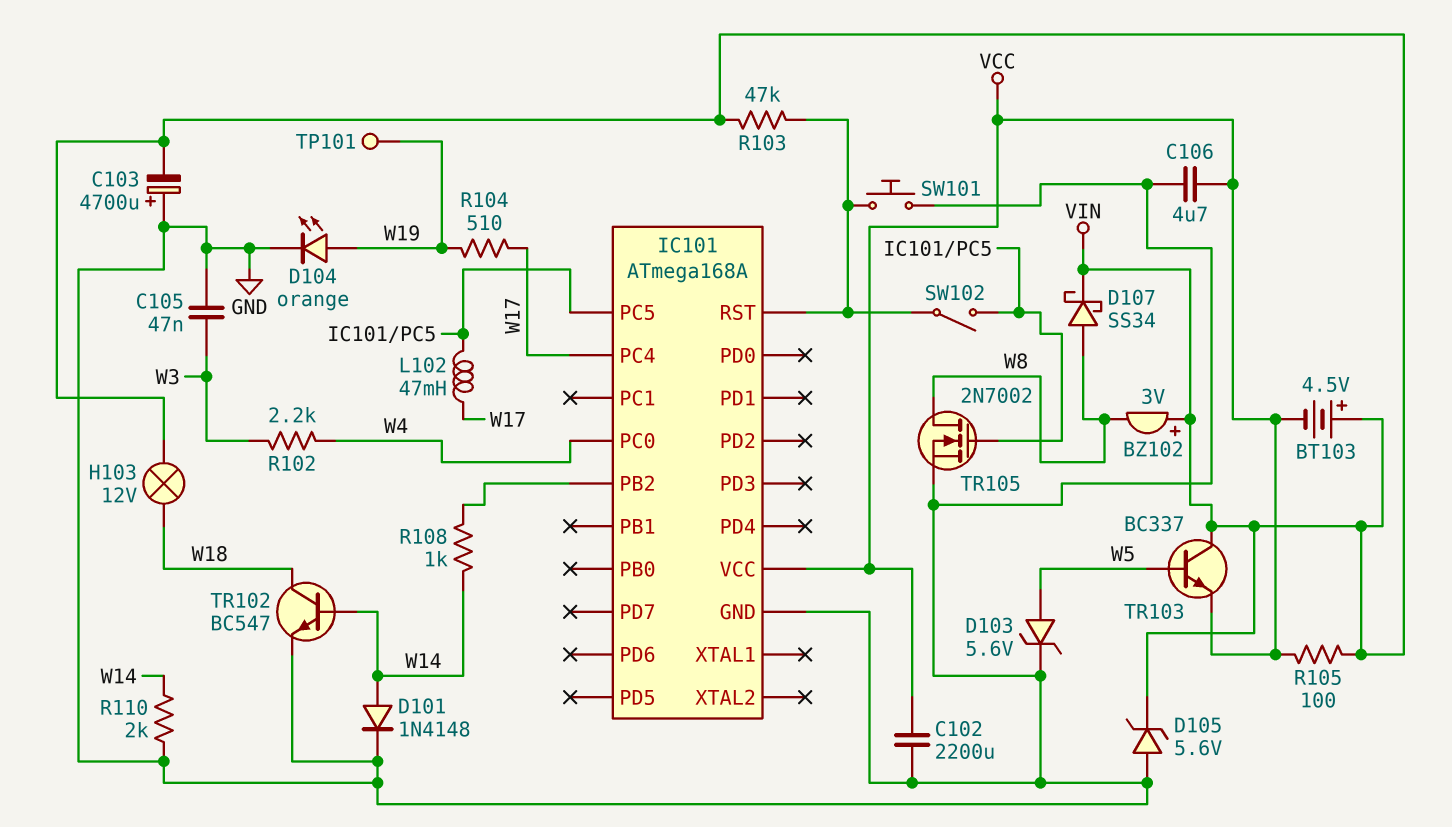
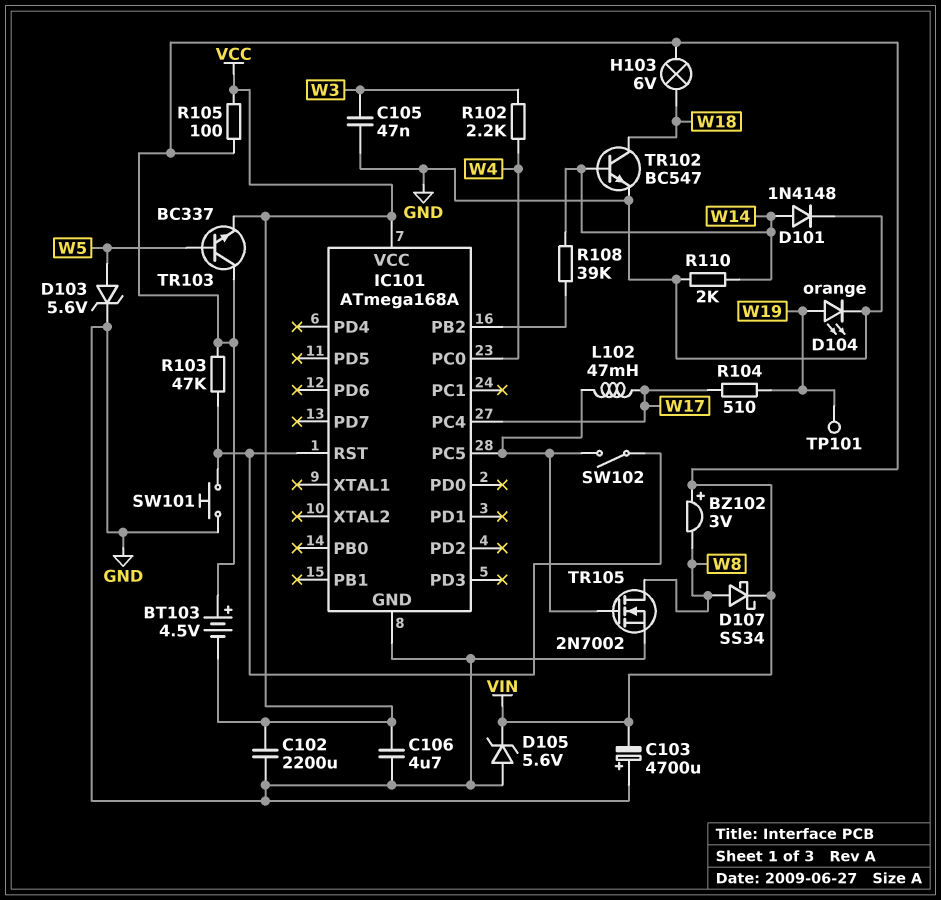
H103: lamp 12V (VIN, W18) -> lamp 6V (VIN, W18)
R108: 1k (IC101/PB2, W14) -> 39k (IC101/PB2, W14)

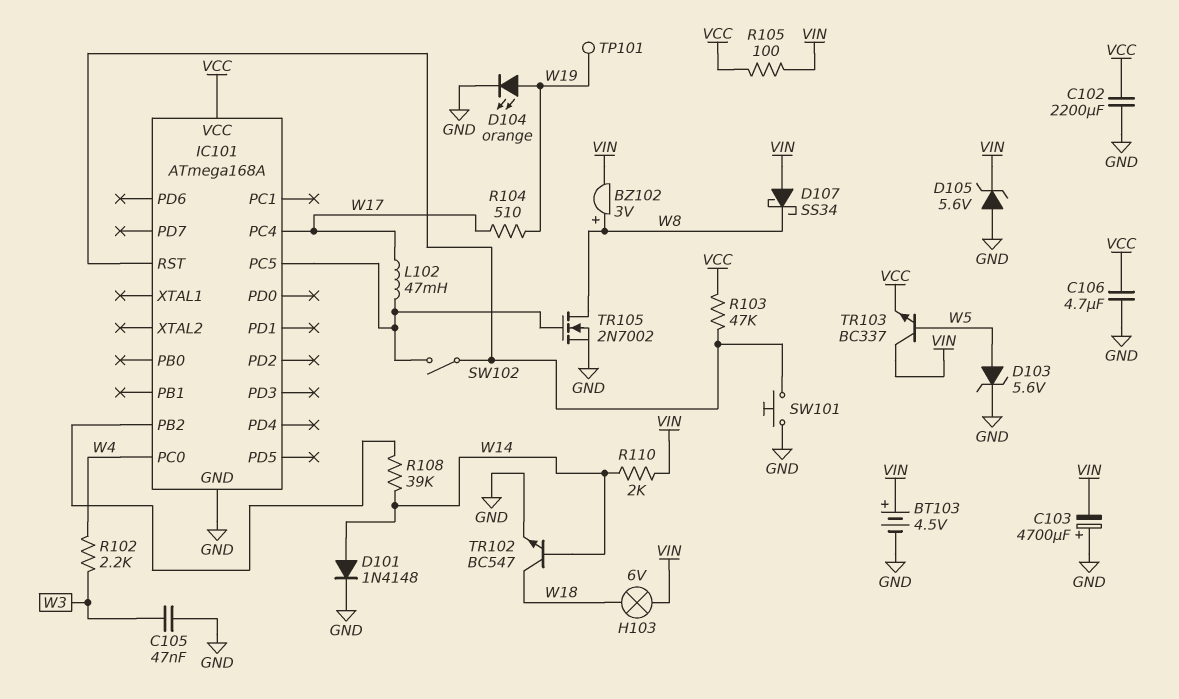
BT103: 4.5V (plus VIN, minus VCC) -> 4.5V (plus VIN, minus GND)
BZ102: buzzer 3V (plus VIN, minus W8) -> buzzer 3V (plus W8, minus VIN)
D107: schottky SS34 (A W8, K VIN) -> schottky SS34 (A VIN, K W8)
R103: 47k (IC101/RST, VIN) -> 47k (IC101/RST, VCC)
R110: 2k (GND, W14) -> 2k (VIN, W14)

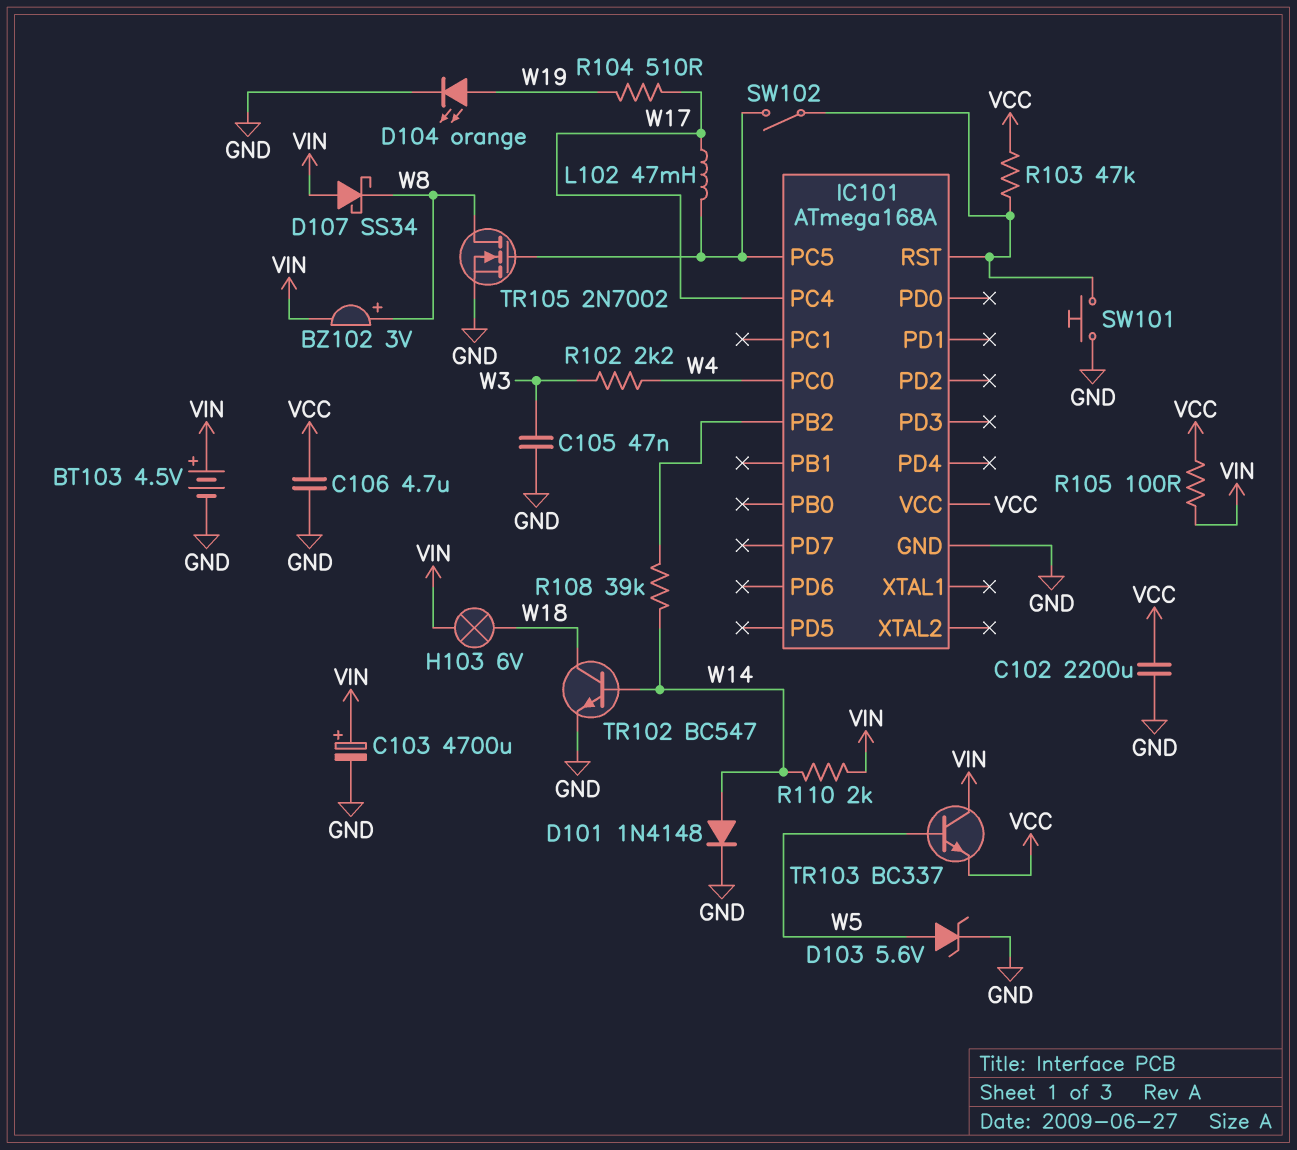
C103: 4700uF (plus GND, minus VIN) -> 4700uF (plus VIN, minus GND)
D105: zener 5.6V (A GND, K VIN) -> none
TP101: test point (W19) -> none

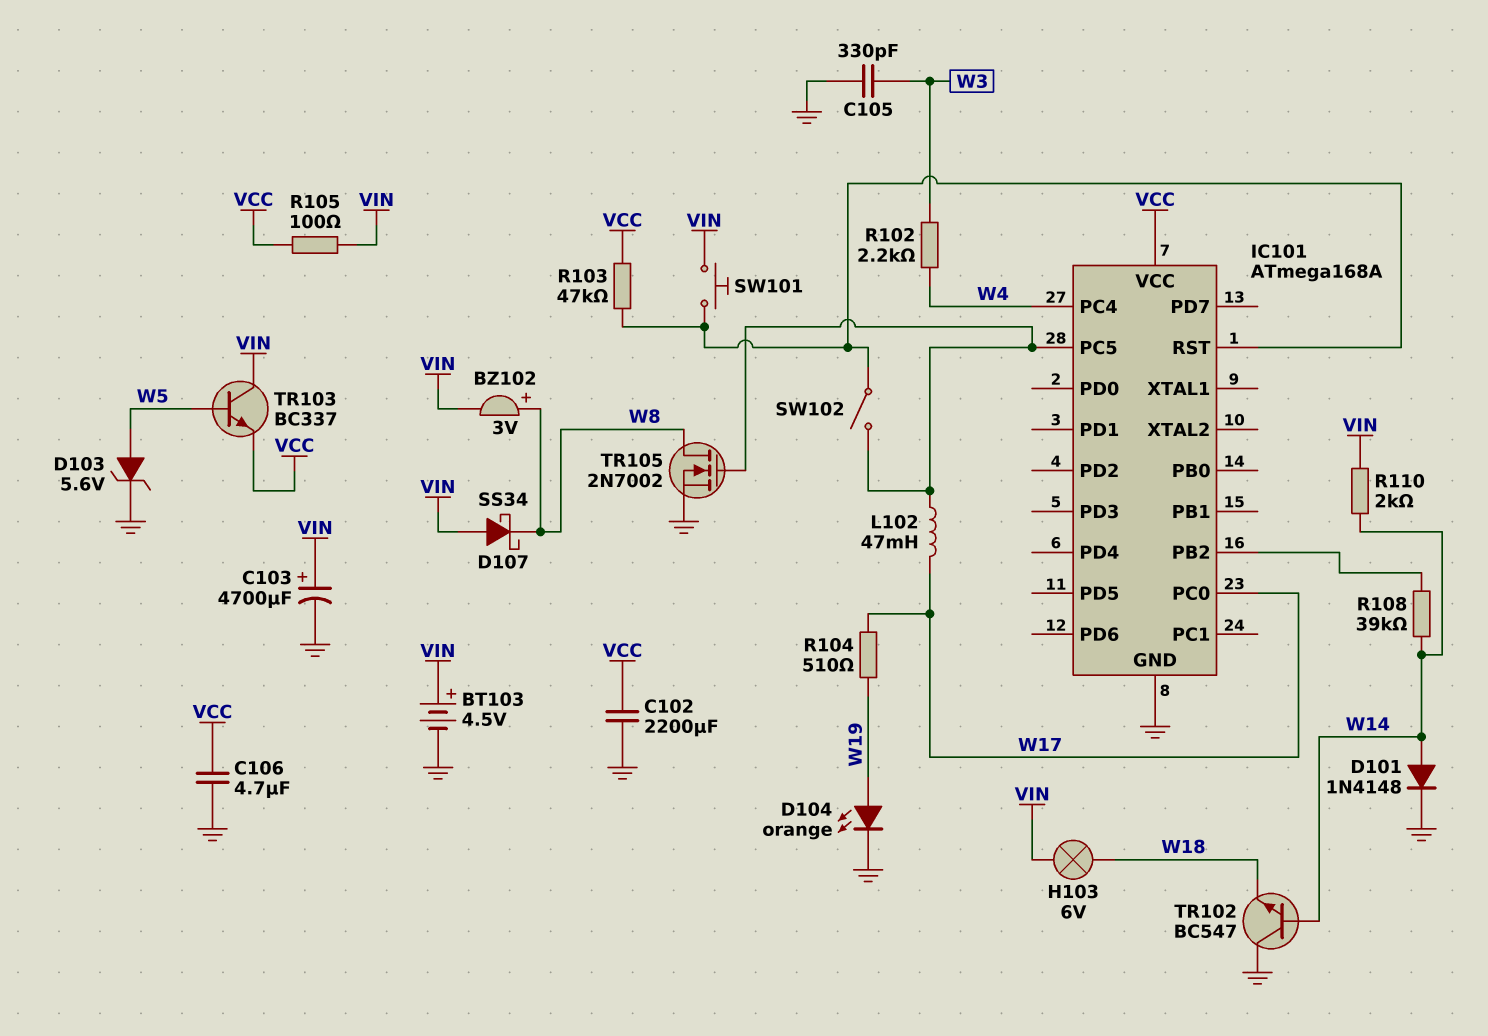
C105: 47nF (GND, W3) -> 330pF (GND, W3)
IC101 pin PC0: W4 -> W17
IC101 pin PC4: W17 -> W4
SW101: button (GND, IC101/RST) -> button (IC101/RST, VIN)
TR102: NPN BC547 (B W14, C W18, E GND) -> NPN BC547 (B W14, C GND, E W18)

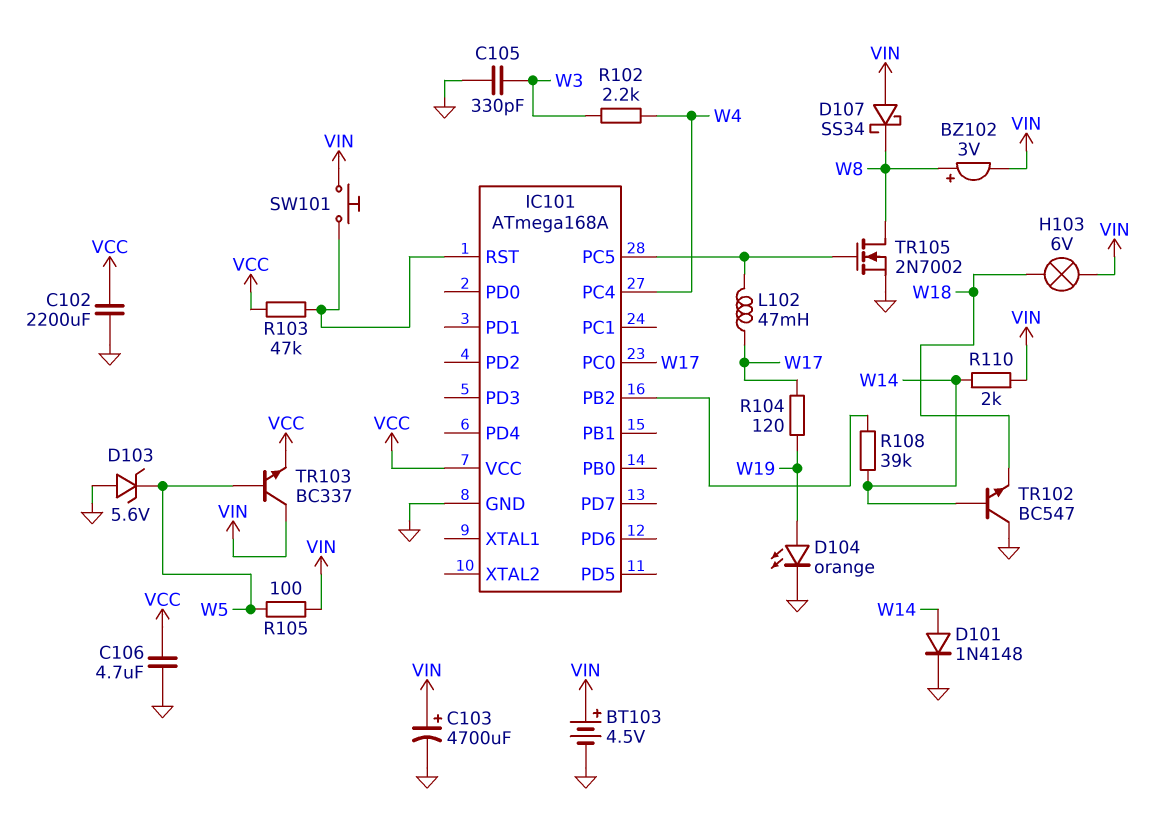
D103: zener 5.6V (A W5, K GND) -> zener 5.6V (A GND, K W5)
R104: 510 (W17, W19) -> 120 (W17, W19)
R105: 100 (VCC, VIN) -> 100 (VIN, W5)
SW102: switch (IC101/PC5, IC101/RST) -> none

